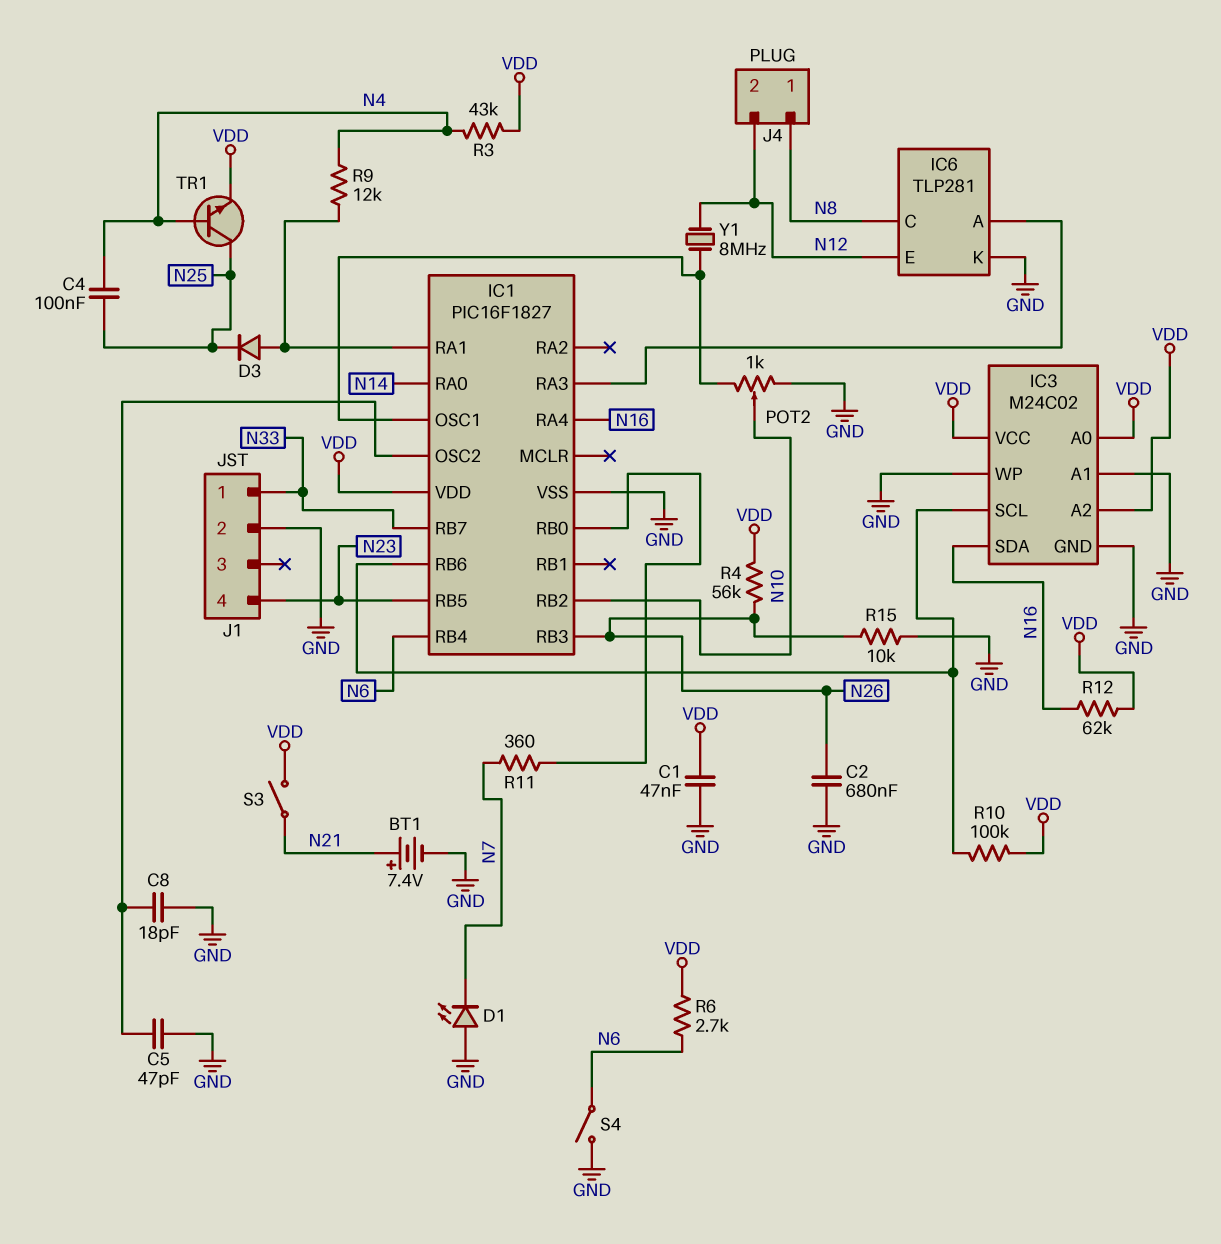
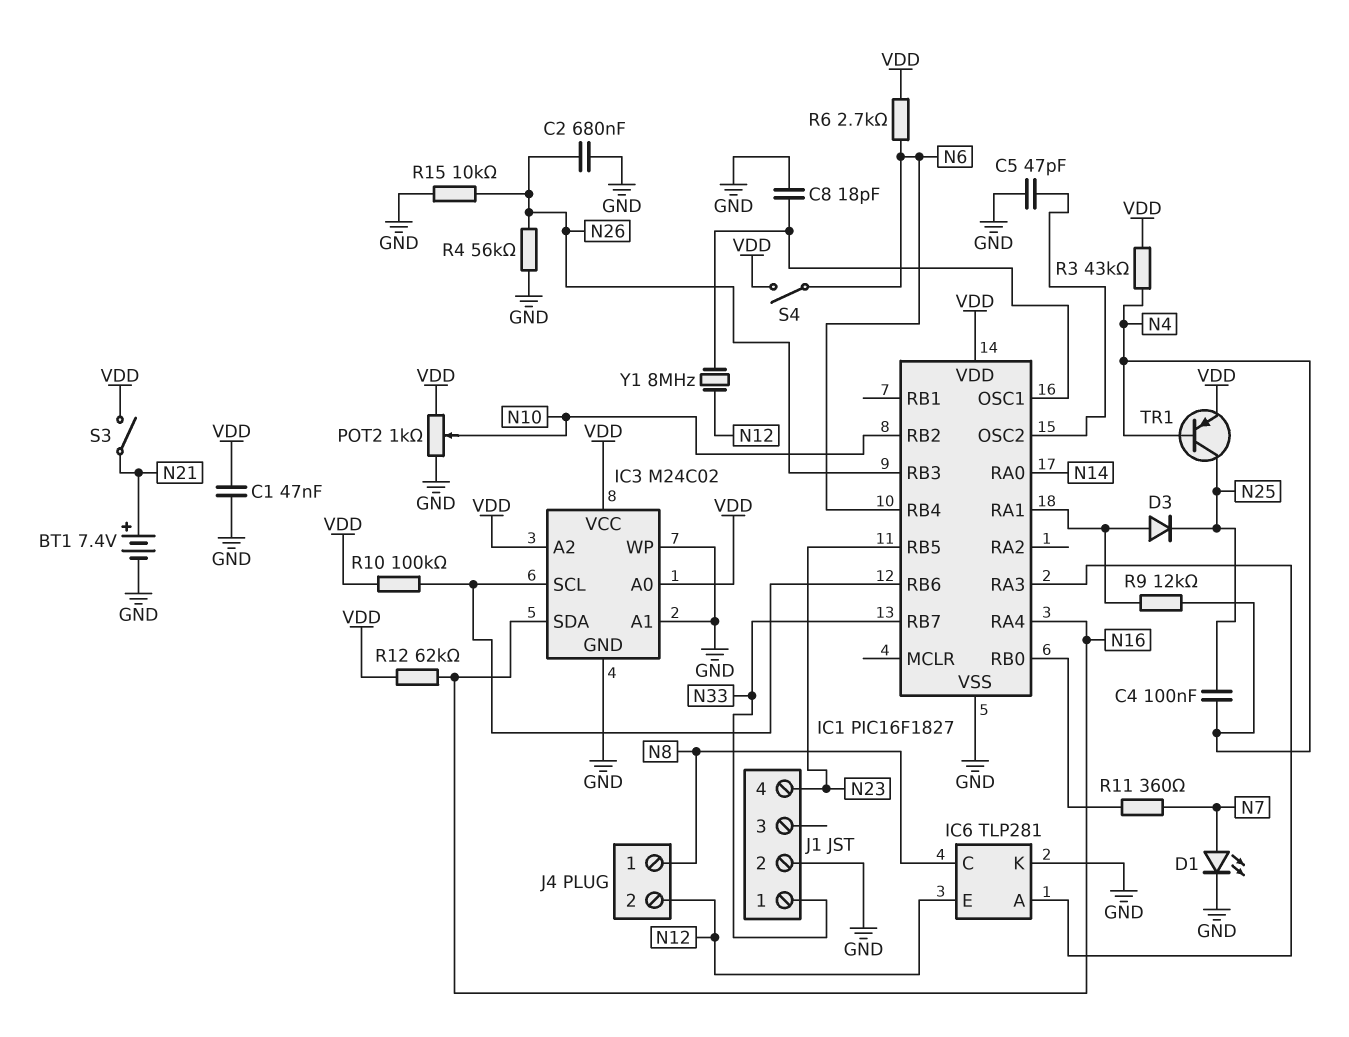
C8: 18pF (GND, IC1/OSC2) -> 18pF (GND, IC1/OSC1)
D1: LED (A GND, K N7) -> LED (A N7, K GND)
POT2: 1k (GND, IC1/OSC1, wiper N10) -> 1k (GND, VDD, wiper N10)
R4: 56k (N26, VDD) -> 56k (GND, N26)
S4: switch (GND, N6) -> switch (N6, VDD)
TR1: NPN (B N4, C N25, E VDD) -> PNP (B N4, C N25, E VDD)

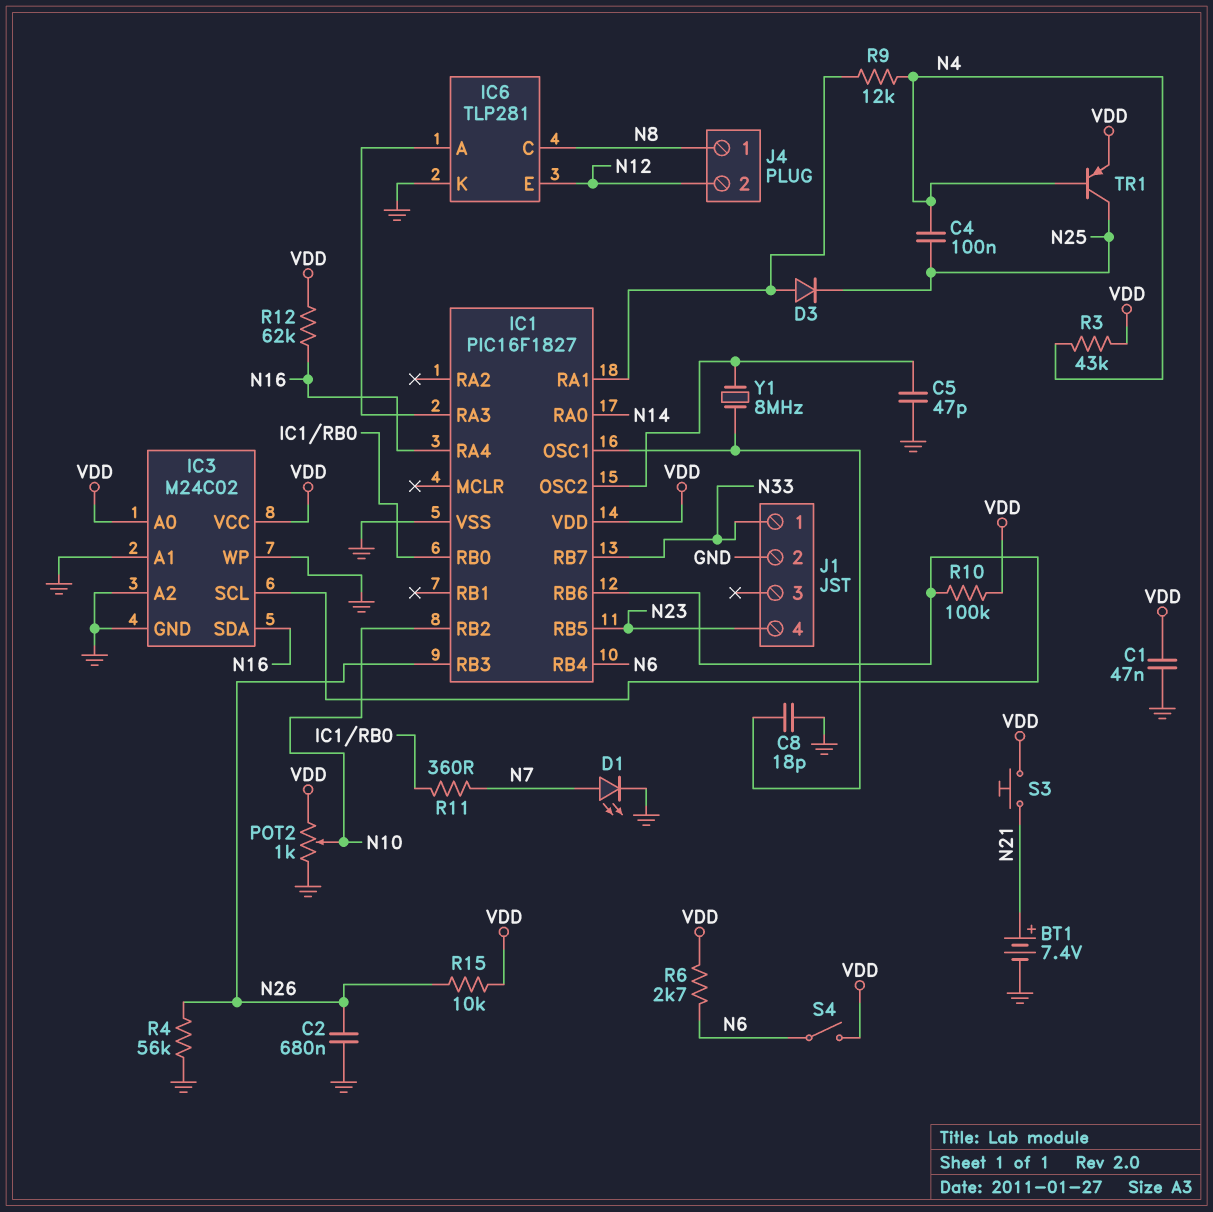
IC3 pin A2: VDD -> GND
R15: 10k (GND, N26) -> 10k (N26, VDD)
S3: switch (N21, VDD) -> button (N21, VDD)
Y1: 8MHz (IC1/OSC1, N12) -> 8MHz (IC1/OSC1, IC1/OSC2)

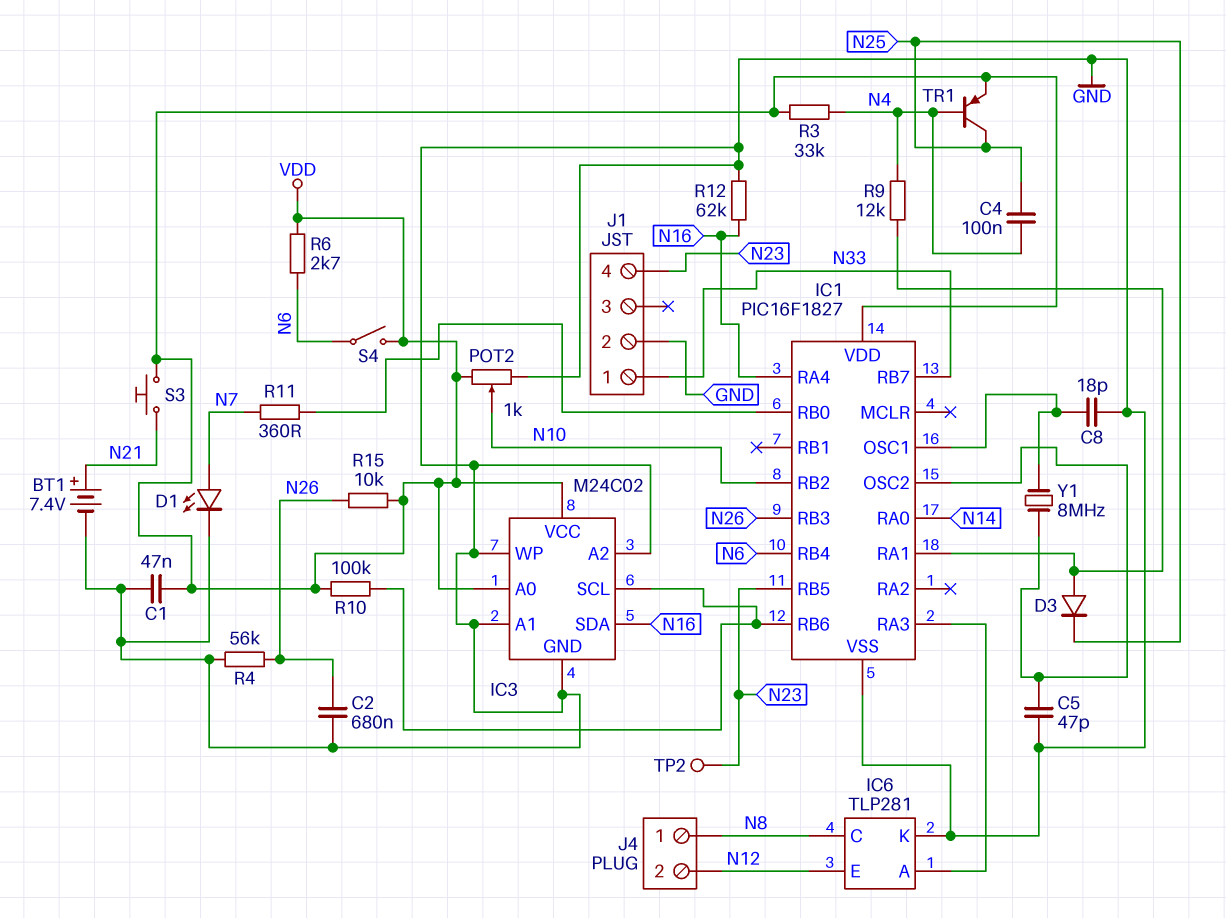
R3: 43k (N4, VDD) -> 33k (N4, VDD)
R12: 62k (N16, VDD) -> 62k (GND, N16)
TP2: none -> test point (N23)

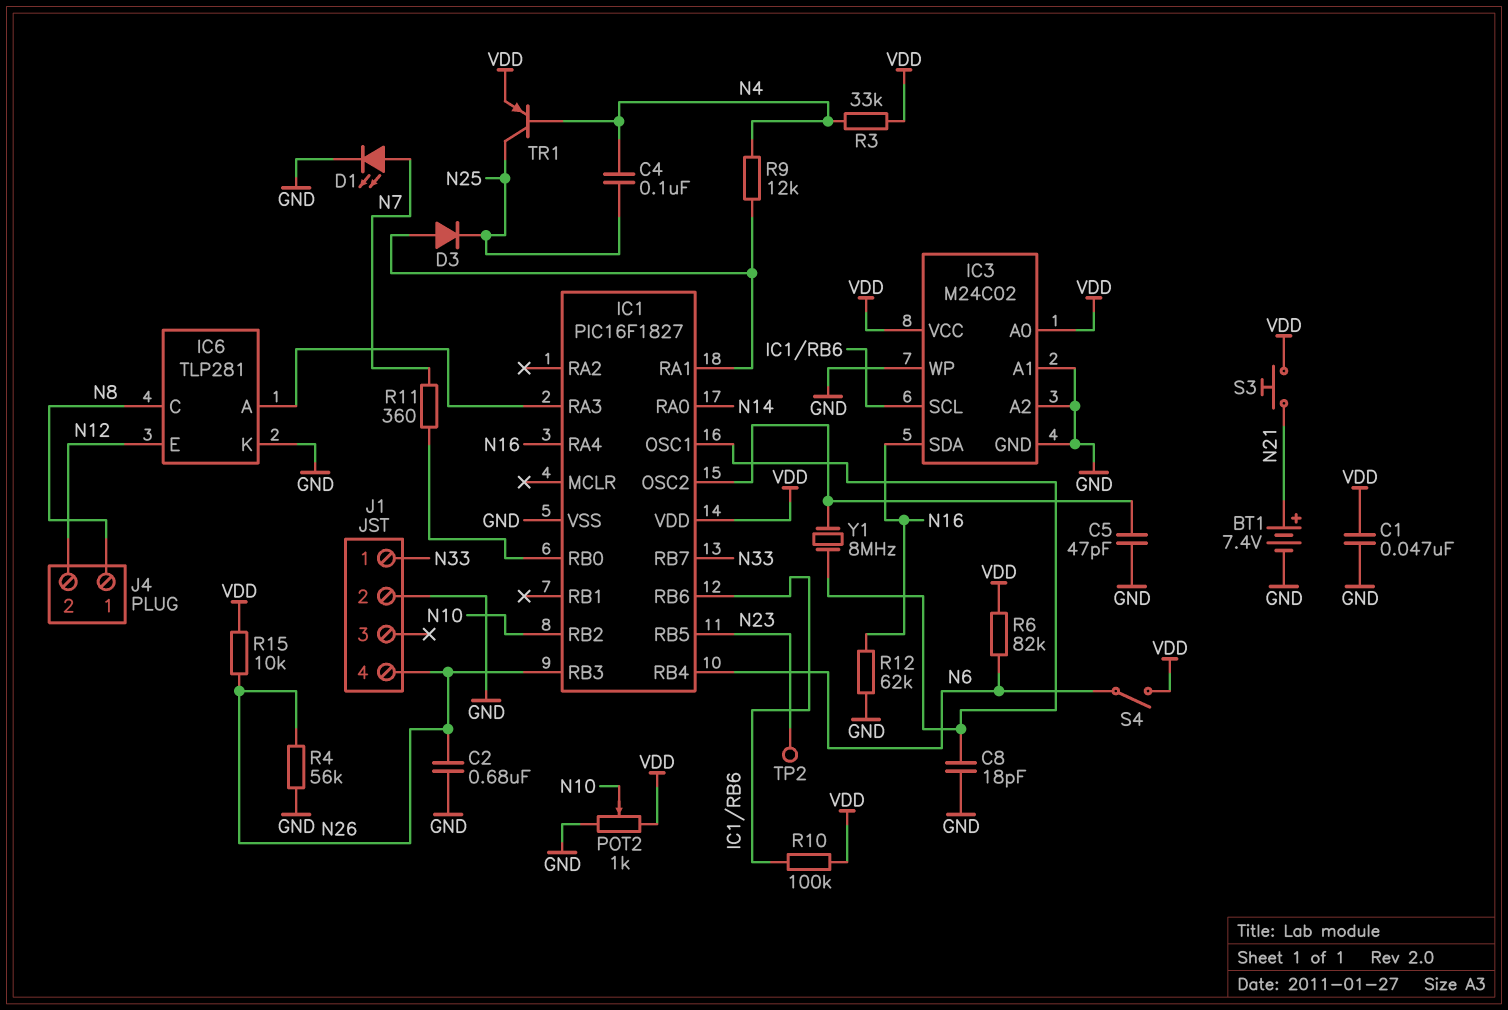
J1 pin 4: N23 -> N26
R6: 2.7k (N6, VDD) -> 82k (N6, VDD)

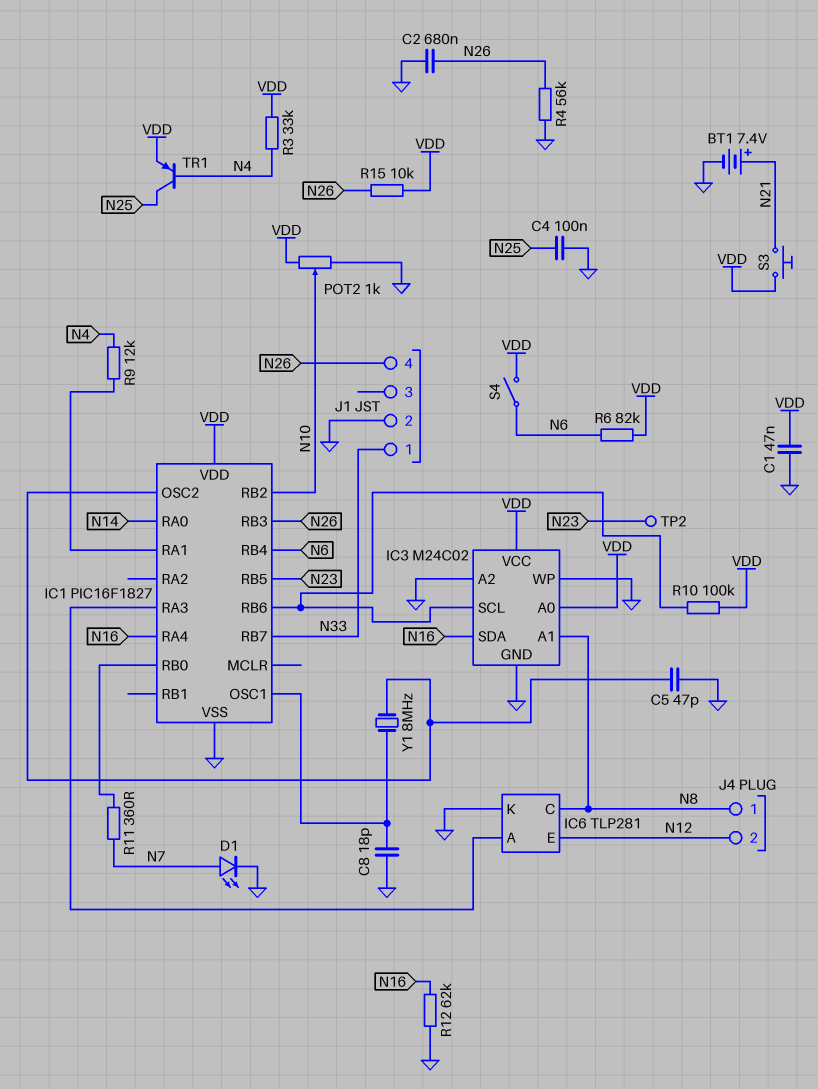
C4: 100nF (N4, N25) -> 100nF (GND, N25)
D3: diode (A IC1/RA1, K N25) -> none
IC3 pin A1: GND -> N8

